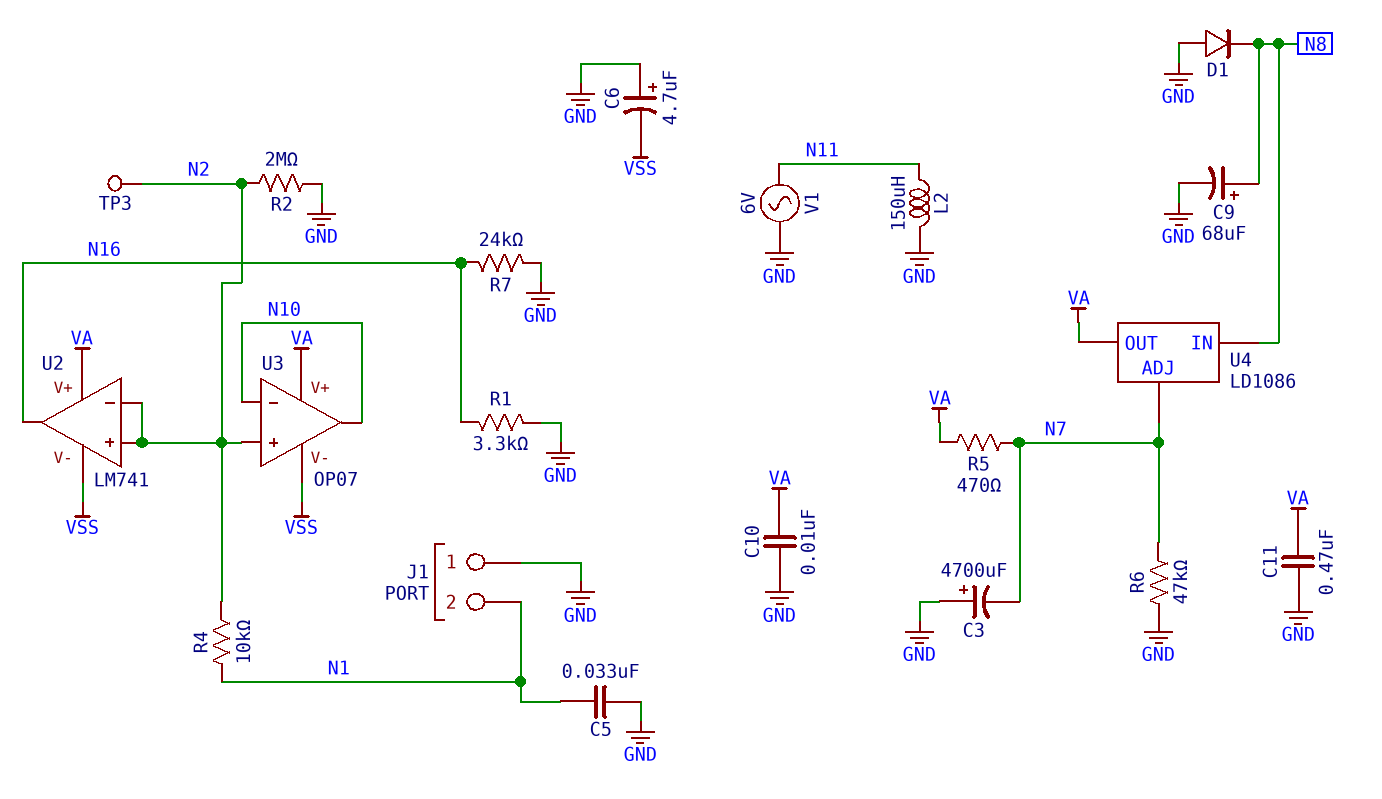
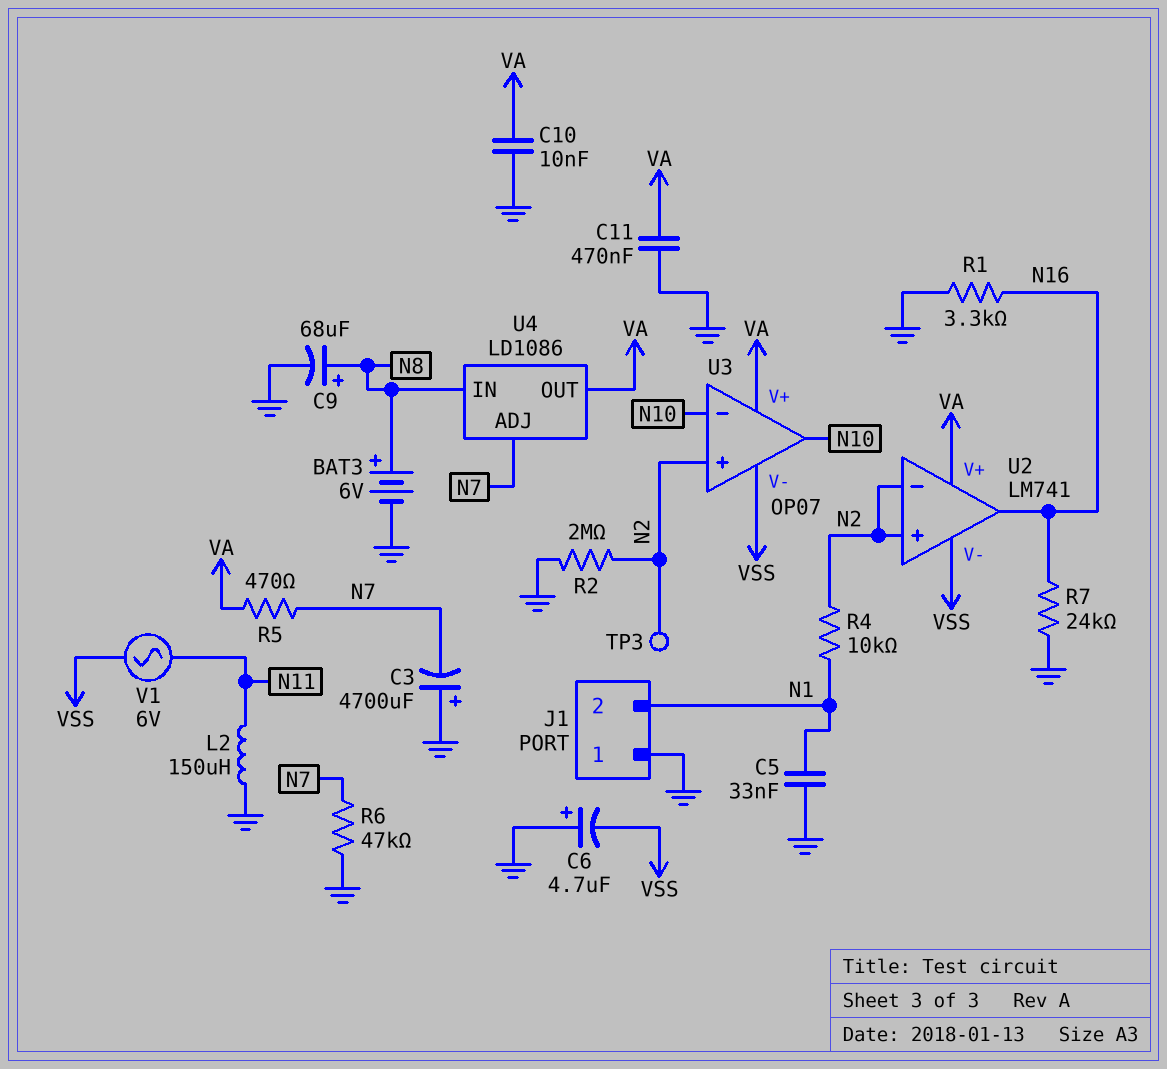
BAT3: none -> 6V (plus N8, minus GND)
D1: diode (A GND, K N8) -> none
V1: AC 6V (GND, N11) -> AC 6V (N11, VSS)

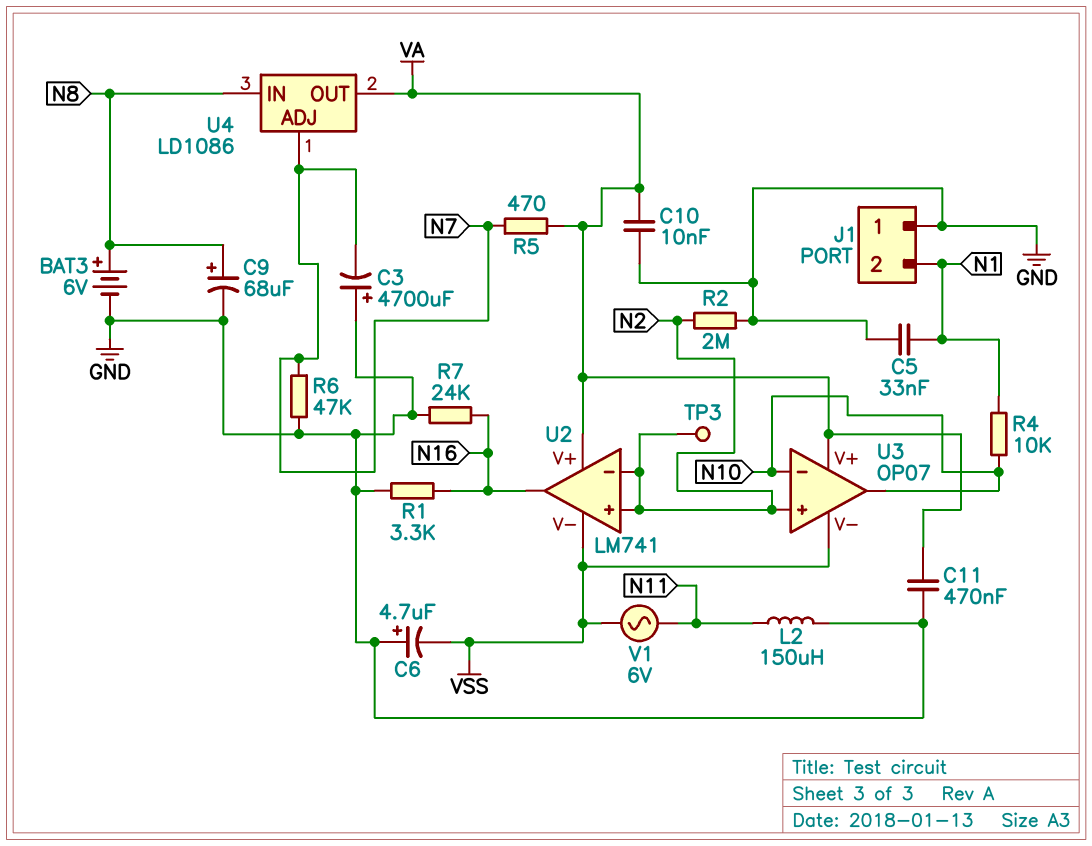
R4: 10k (N1, N2) -> 10k (N1, N10)

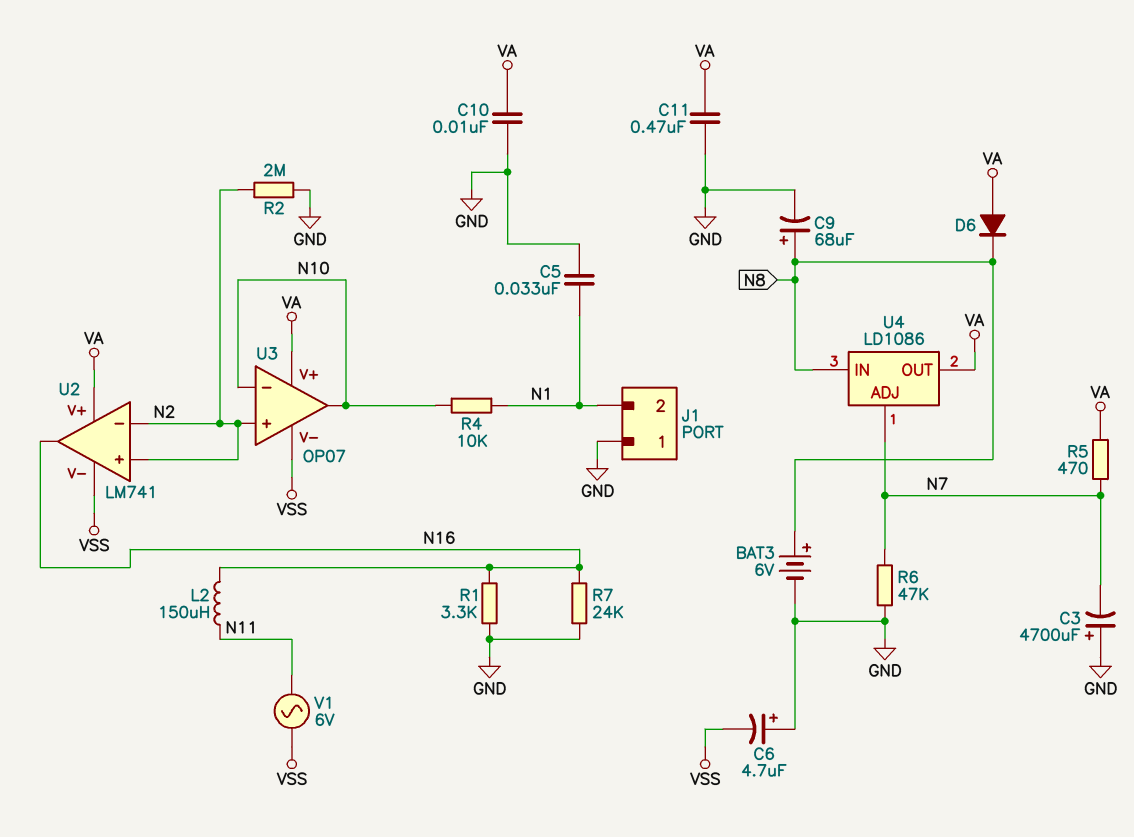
D6: none -> diode (A VA, K N8)
L2: 150uH (GND, N11) -> 150uH (N11, N16)
TP3: test point (N2) -> none

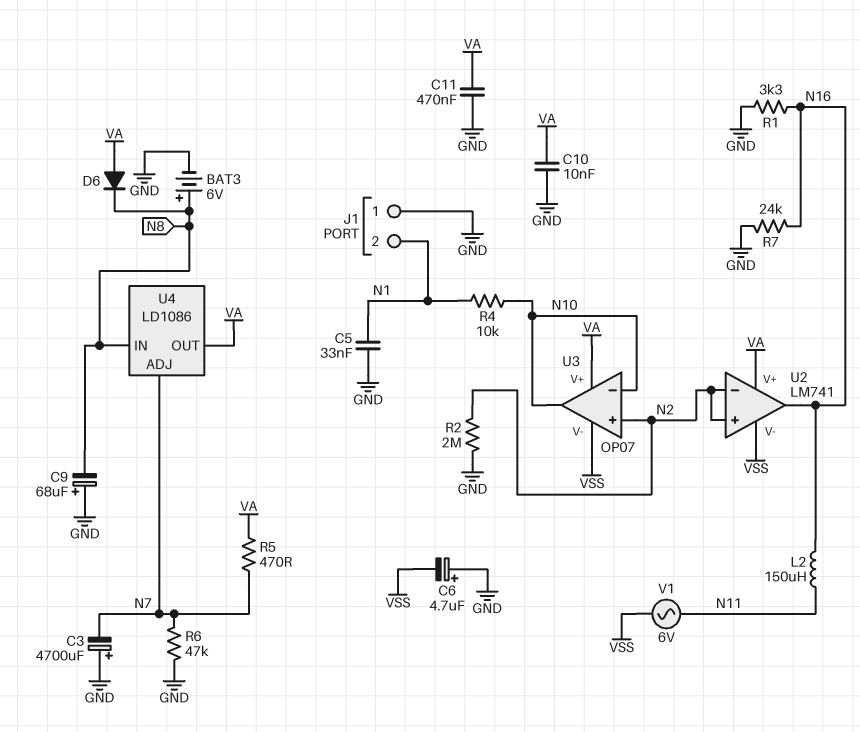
C9: 68uF (plus N8, minus GND) -> 68uF (plus GND, minus N8)

